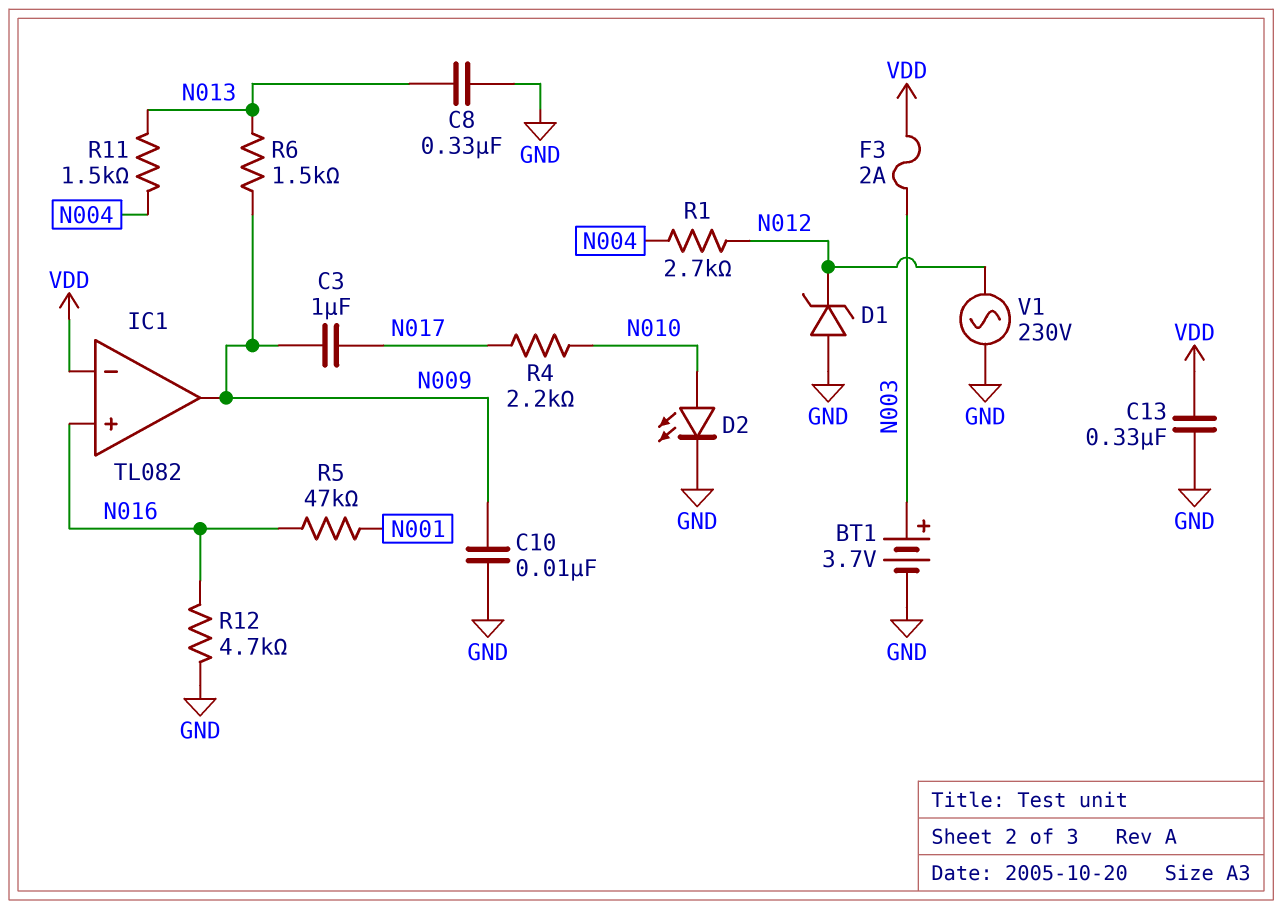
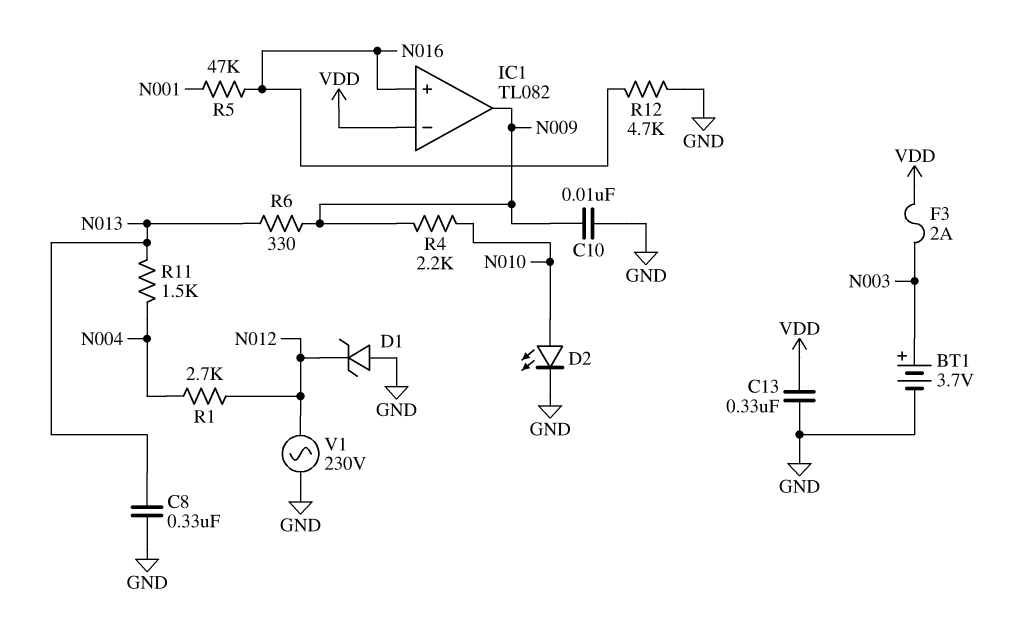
C3: 1uF (N009, N017) -> none
R4: 2.2k (N010, N017) -> 2.2k (N009, N010)
R6: 1.5k (N009, N013) -> 330 (N009, N013)

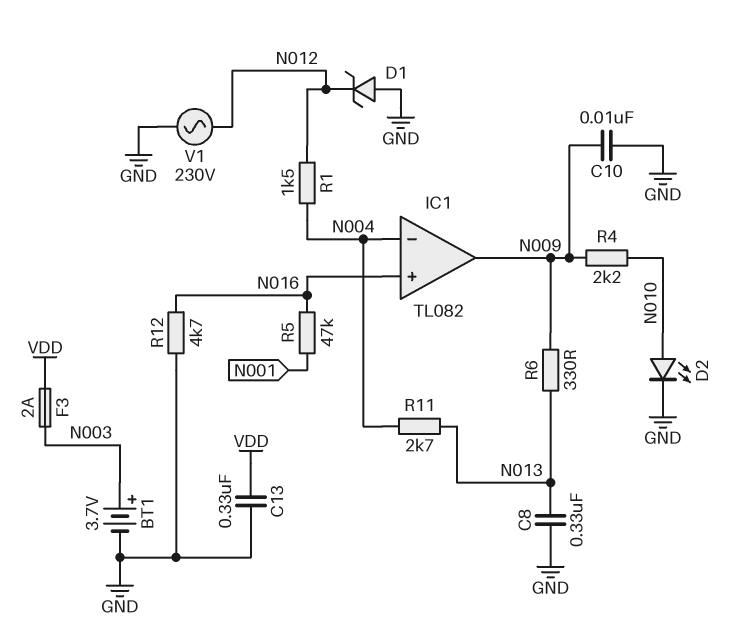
IC1 pin in-: VDD -> N004
R1: 2.7k (N004, N012) -> 1.5k (N004, N012)
R11: 1.5k (N004, N013) -> 2.7k (N004, N013)

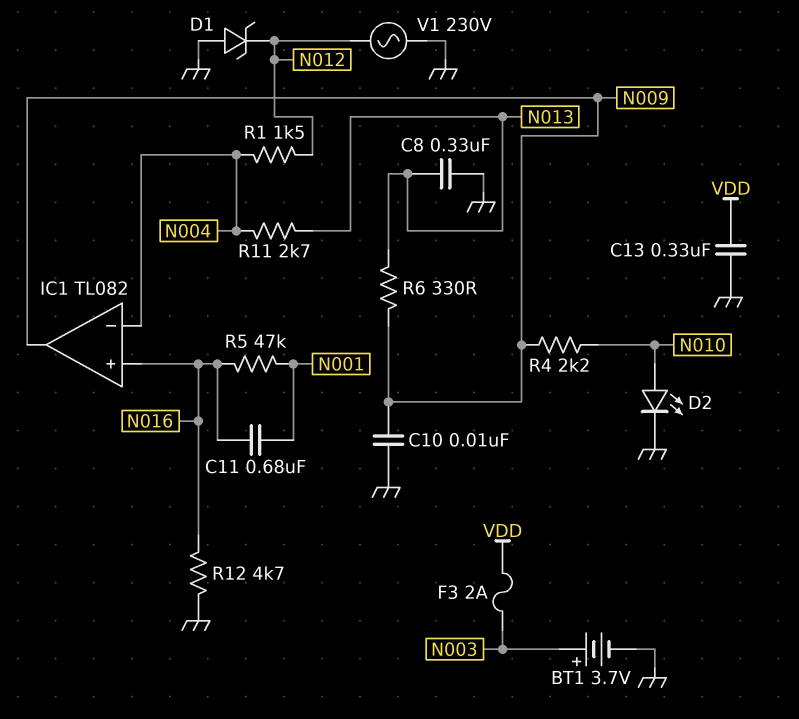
C11: none -> 680nF (N001, N016)

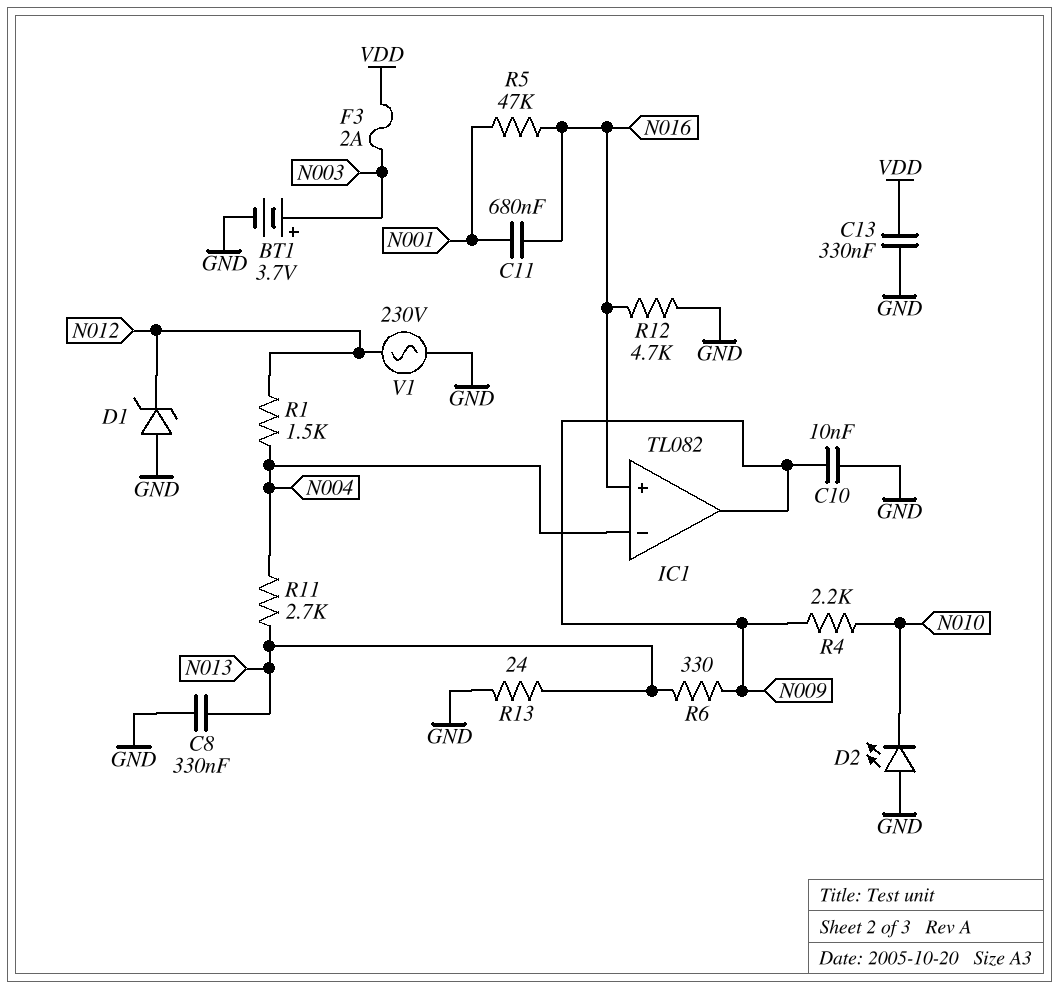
D2: LED (A N010, K GND) -> LED (A GND, K N010)
R13: none -> 24 (GND, N013)

